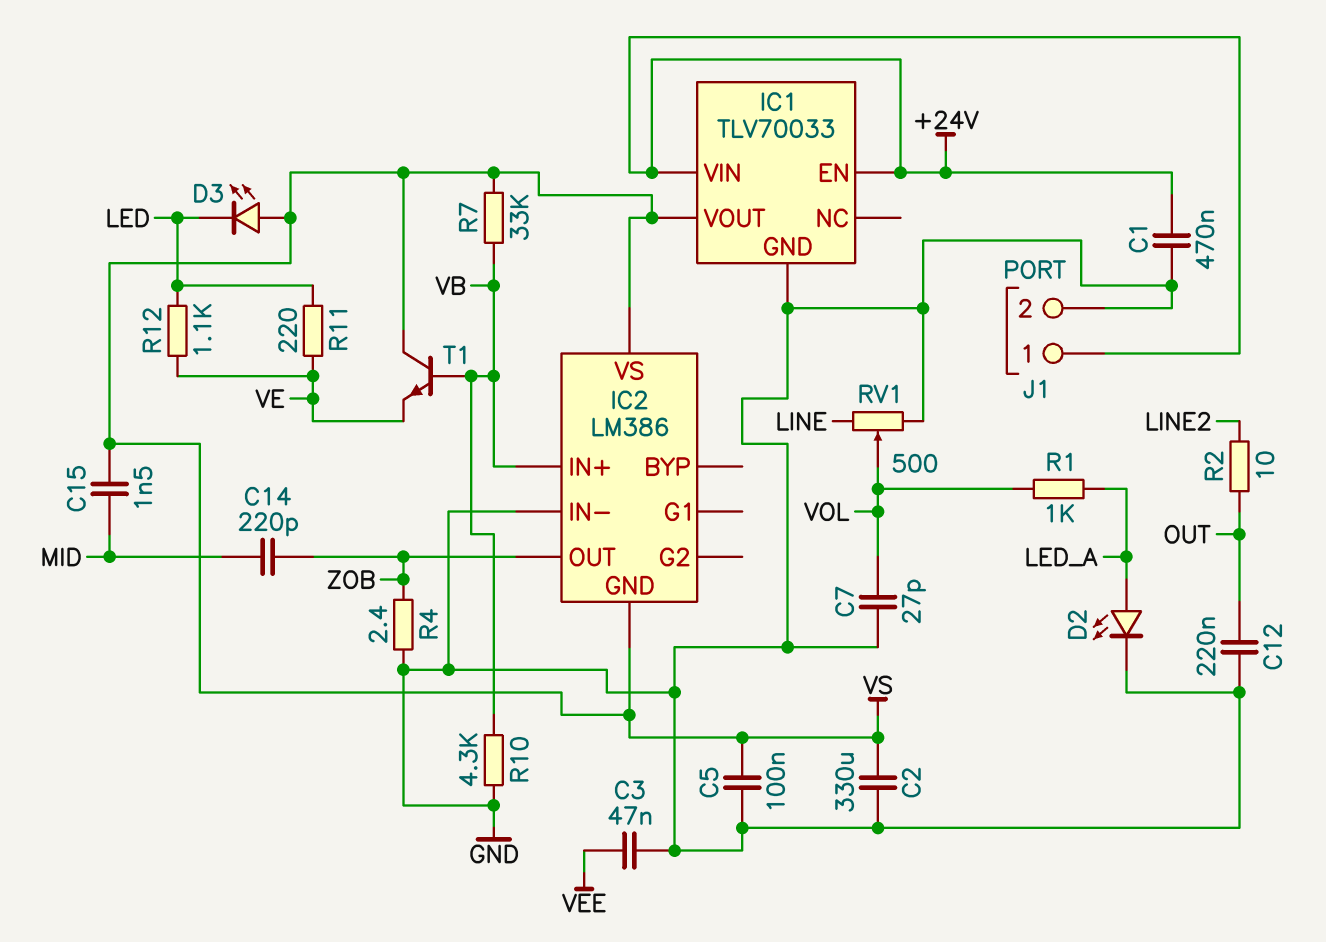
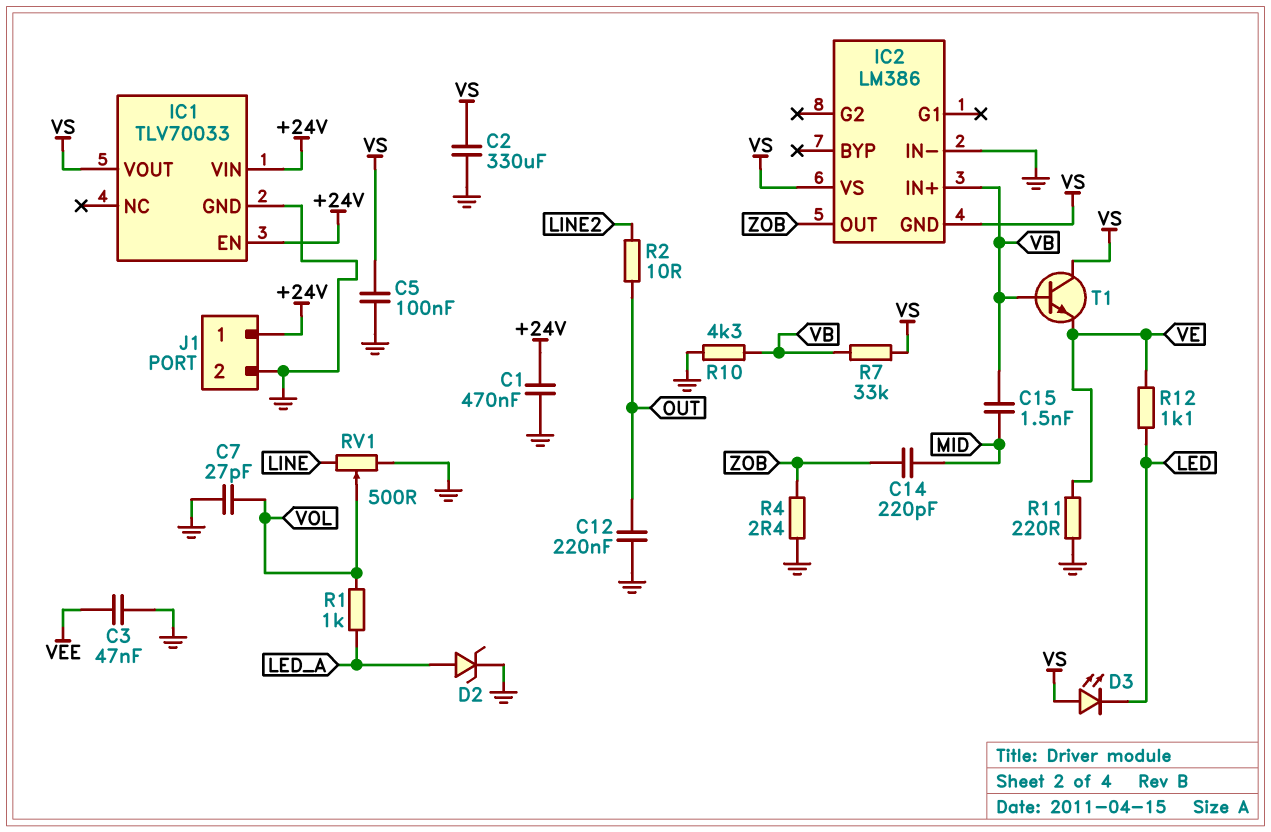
C15: 1.5nF (MID, VS) -> 1.5nF (MID, VB)
D2: LED (A LED_A, K GND) -> zener (A LED_A, K GND)
R11: 220 (LED, VE) -> 220 (GND, VE)

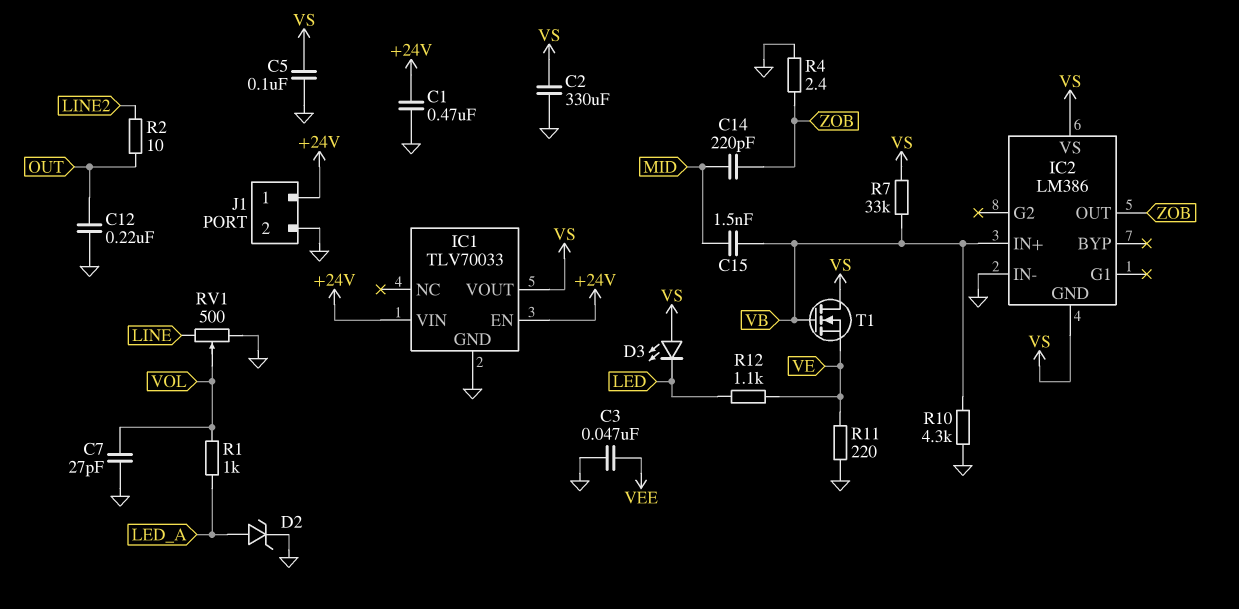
T1: NPN (B VB, C VS, E VE) -> NMOS (G VB, D VS, S VE)

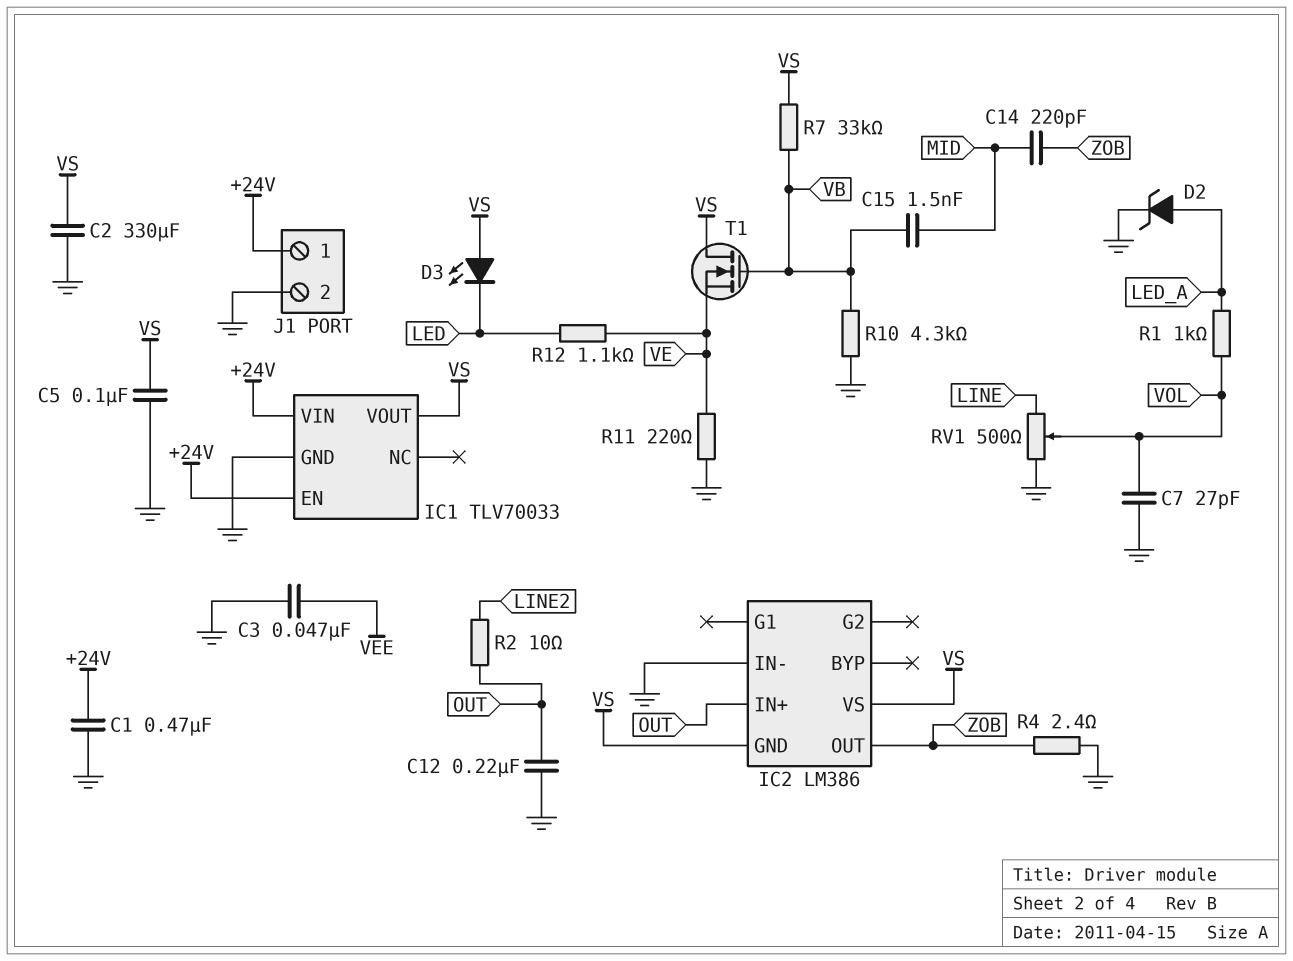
IC2 pin IN+: VB -> OUT

